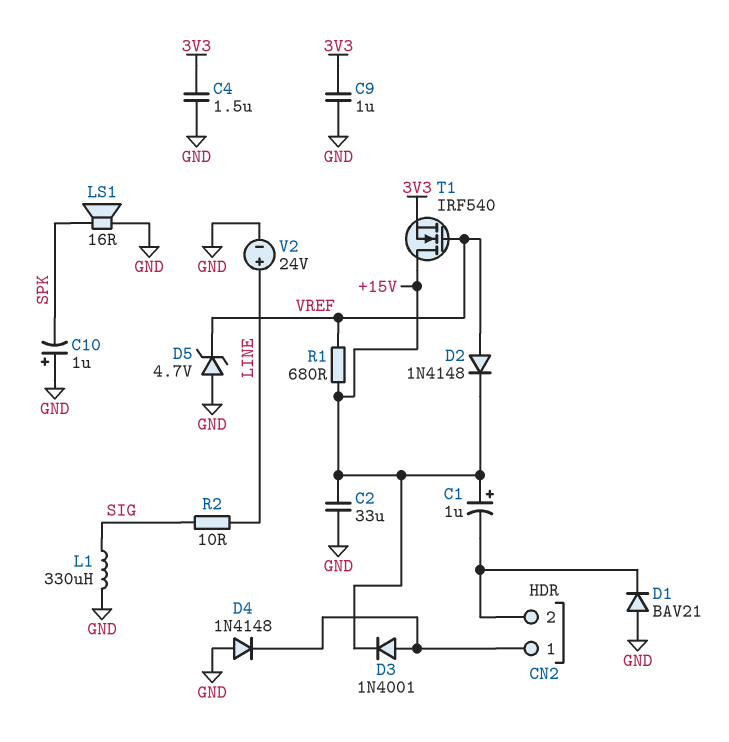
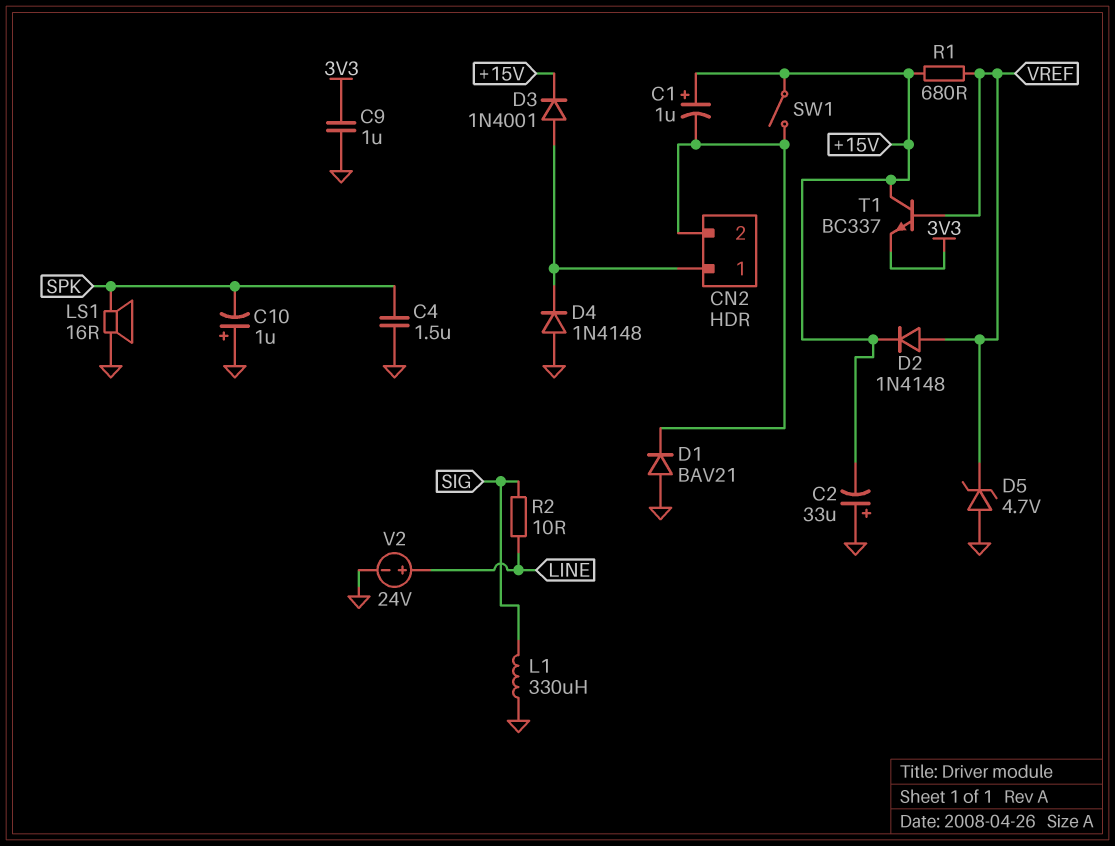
C2: 33uF (+15V, GND) -> 33uF (plus GND, minus +15V)
C4: 1.5uF (3V3, GND) -> 1.5uF (GND, SPK)
SW1: none -> switch (+15V, CN2/2)
T1: NMOS IRF540 (G VREF, D +15V, S 3V3) -> NPN BC337 (B VREF, C +15V, E 3V3)

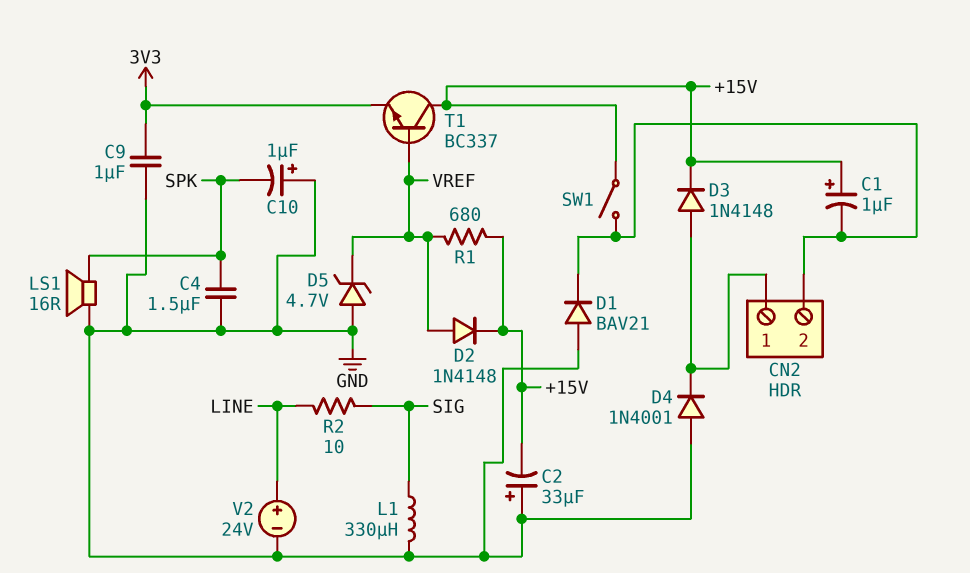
D3: diode 1N4001 (A CN2/1, K +15V) -> diode 1N4148 (A CN2/1, K +15V)
D4: diode 1N4148 (A GND, K CN2/1) -> diode 1N4001 (A GND, K CN2/1)

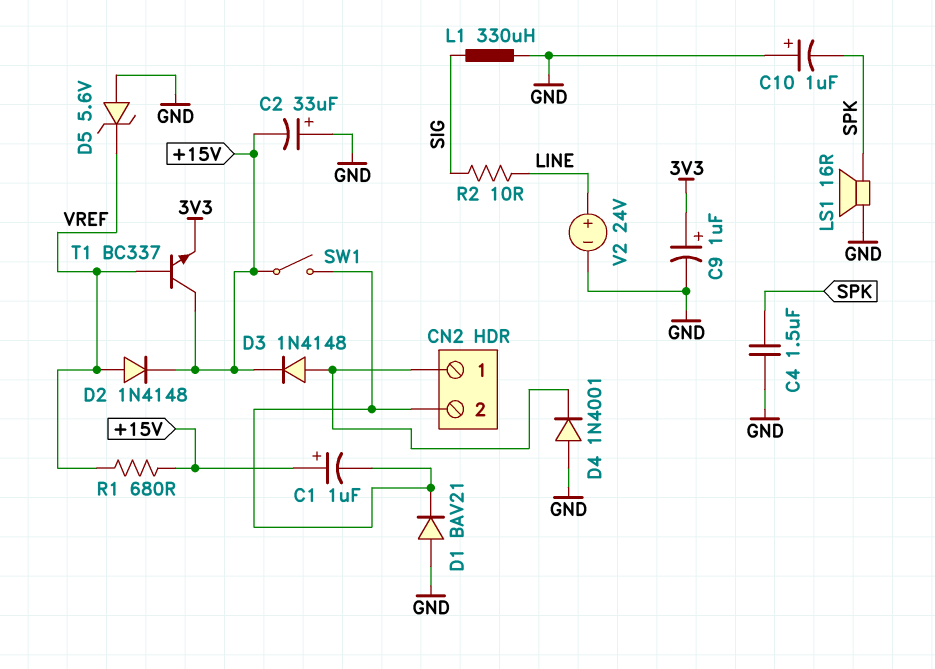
C9: 1uF (3V3, GND) -> 1uF (plus 3V3, minus GND)
D5: zener 4.7V (A GND, K VREF) -> zener 5.6V (A GND, K VREF)

